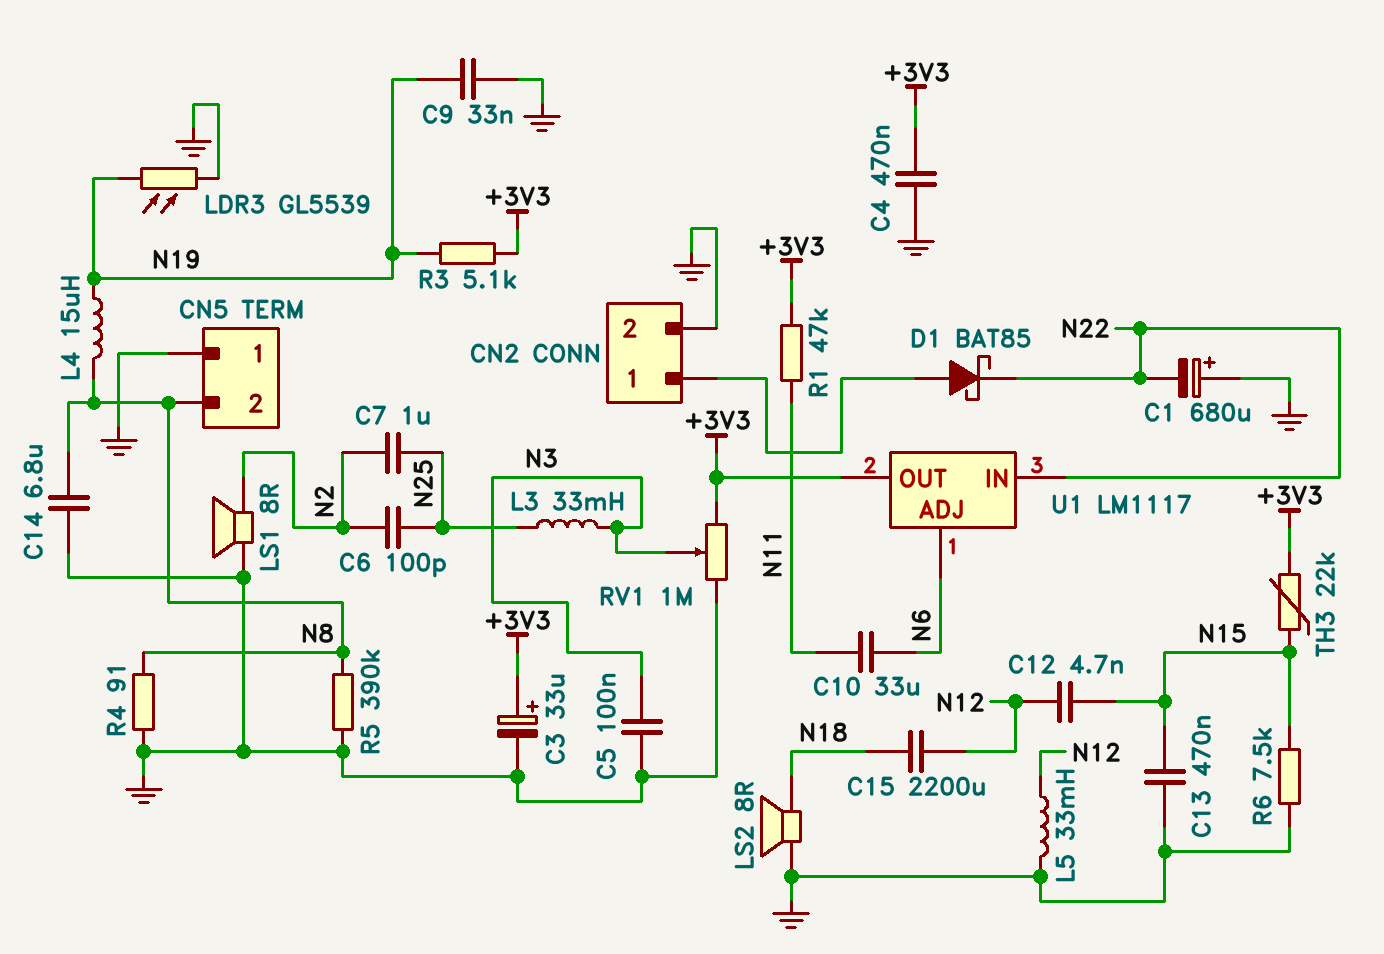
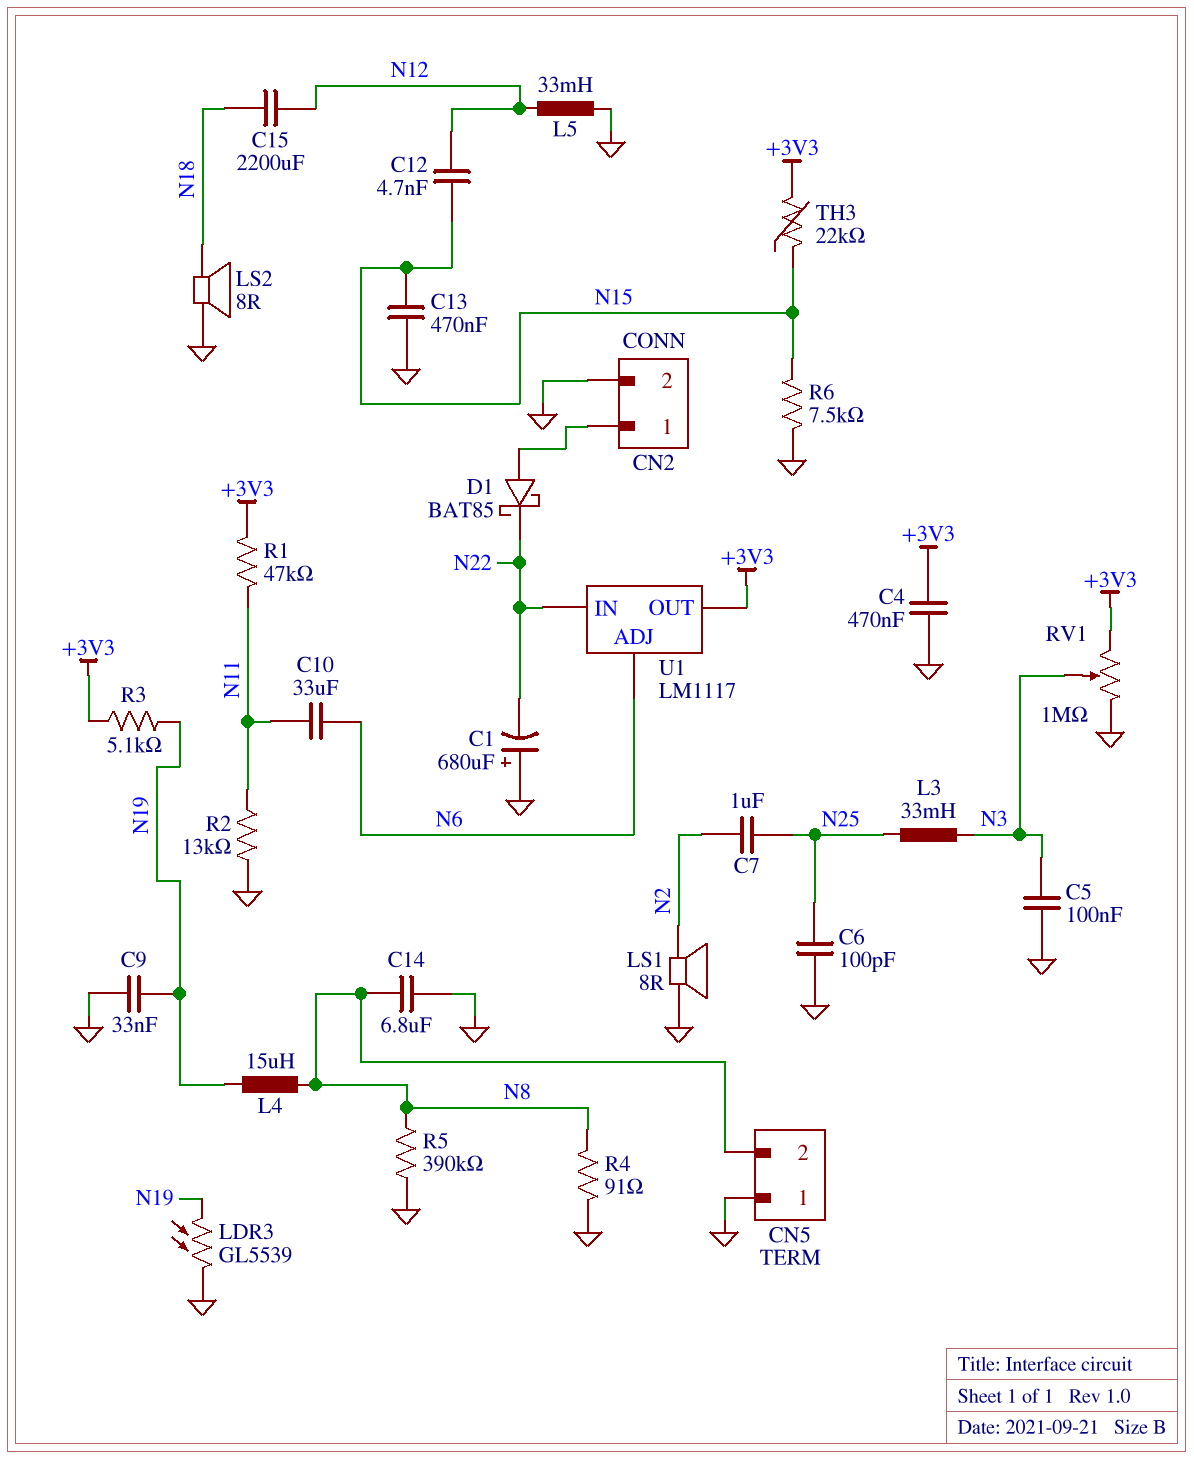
C3: 33uF (plus +3V3, minus GND) -> none
C6: 100pF (N2, N25) -> 100pF (GND, N25)
R2: none -> 13k (GND, N11)

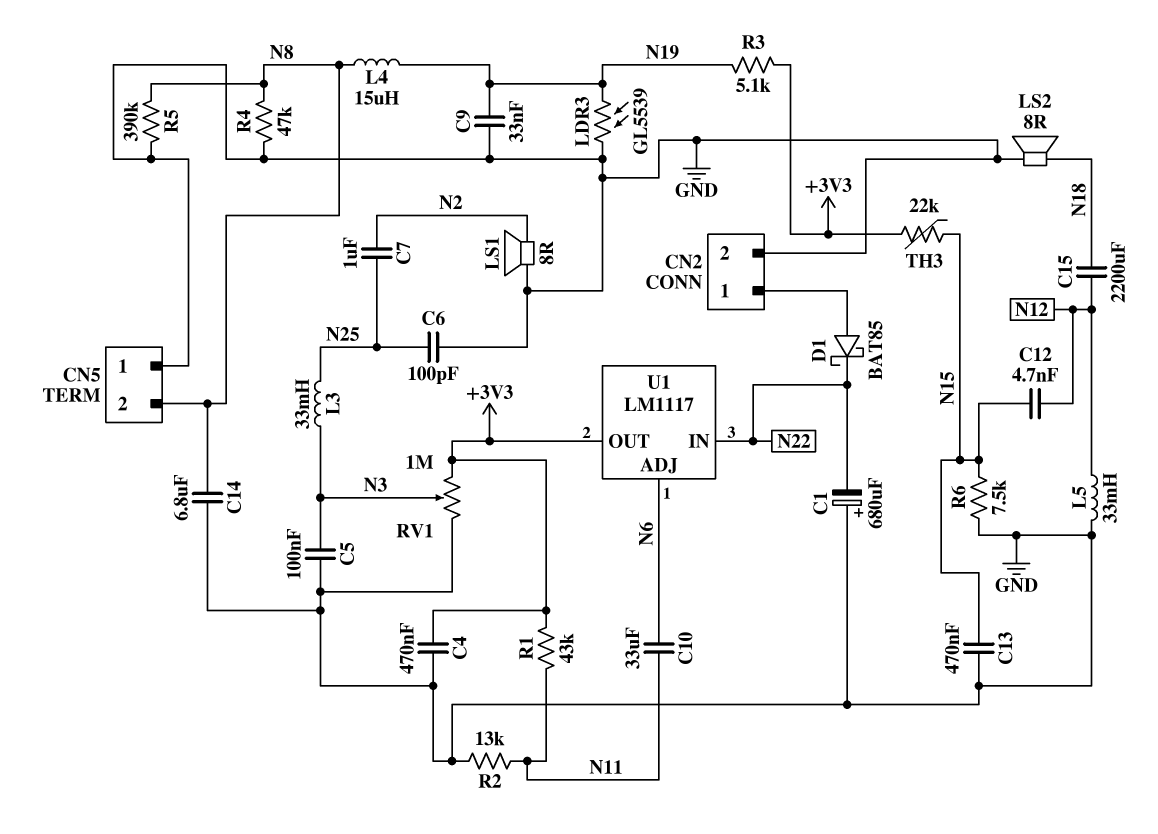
R1: 47k (+3V3, N11) -> 43k (+3V3, N11)
R4: 91 (GND, N8) -> 47k (GND, N8)

